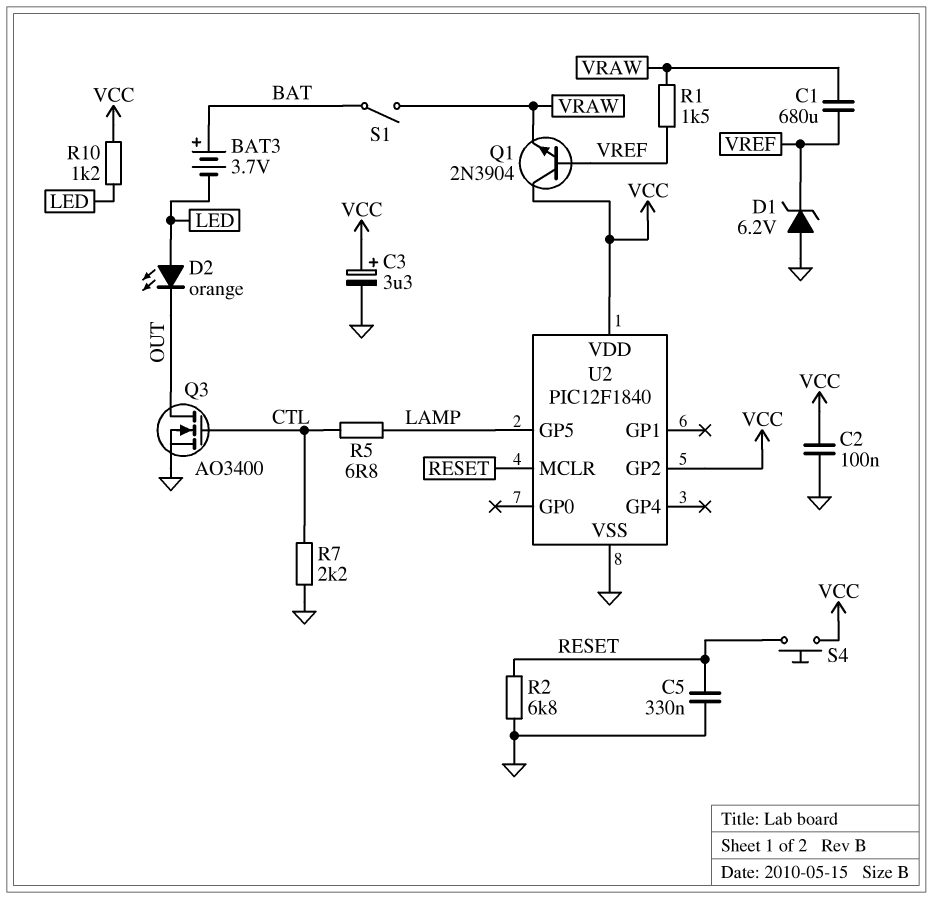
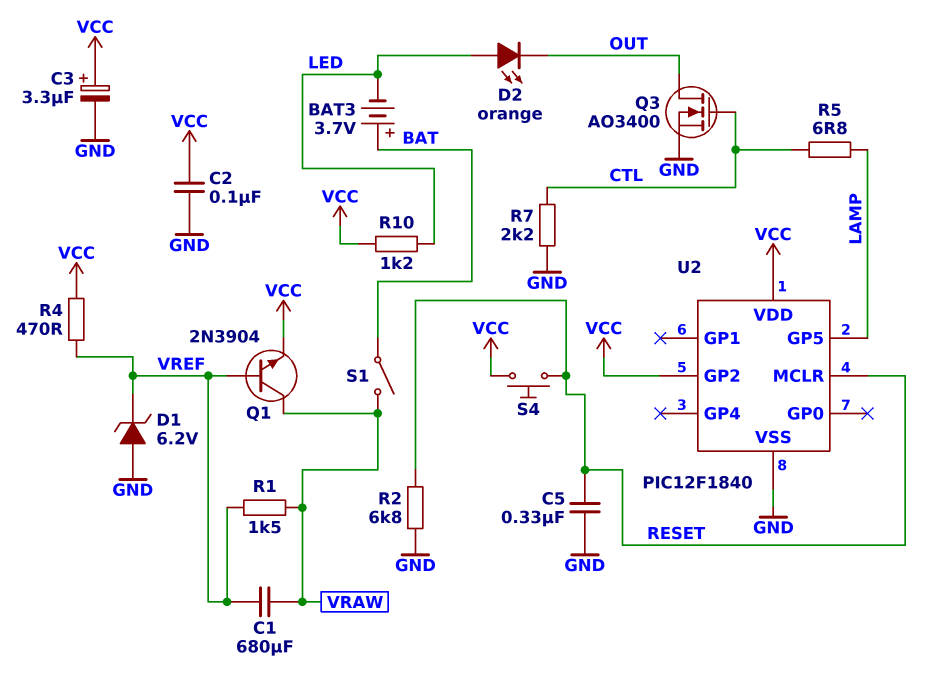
Q1: NPN 2N3904 (B VREF, C VCC, E VRAW) -> NPN 2N3904 (B VREF, C VRAW, E VCC)
R4: none -> 470 (VCC, VREF)

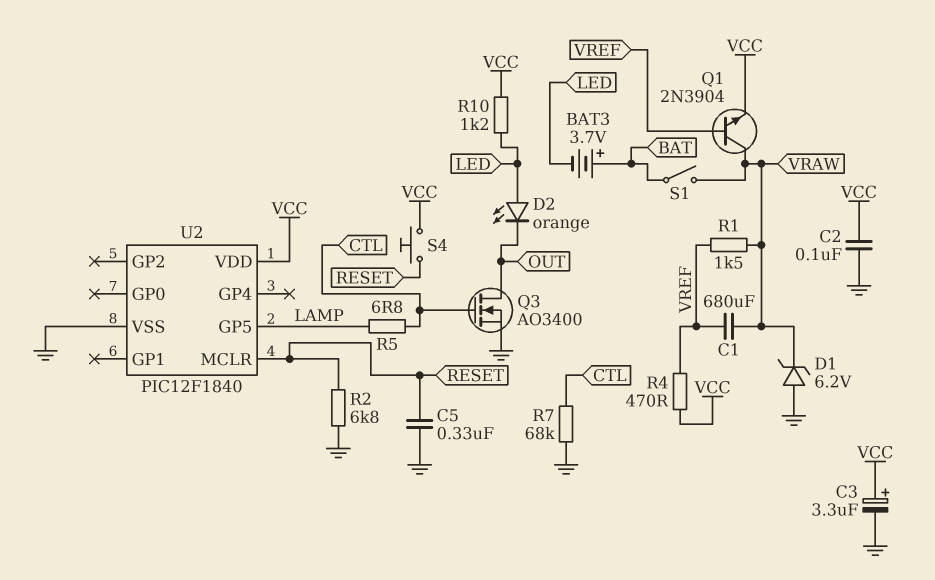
D1: zener 6.2V (A GND, K VREF) -> zener 6.2V (A GND, K VRAW)
R7: 2.2k (CTL, GND) -> 68k (CTL, GND)
U2 pin GP2: VCC -> none

